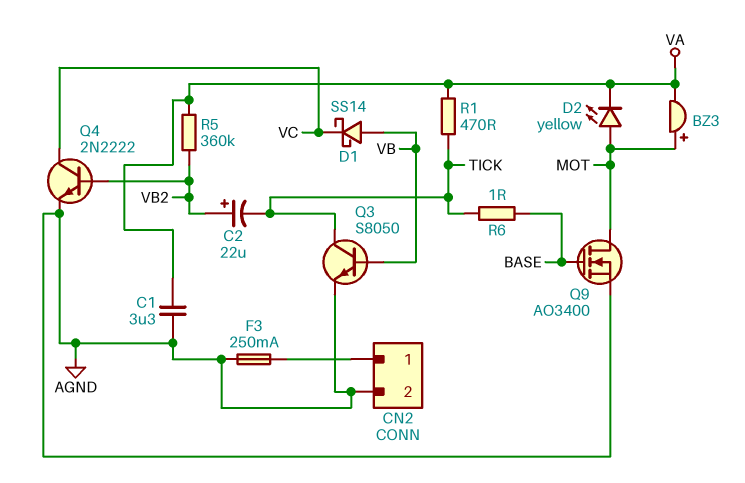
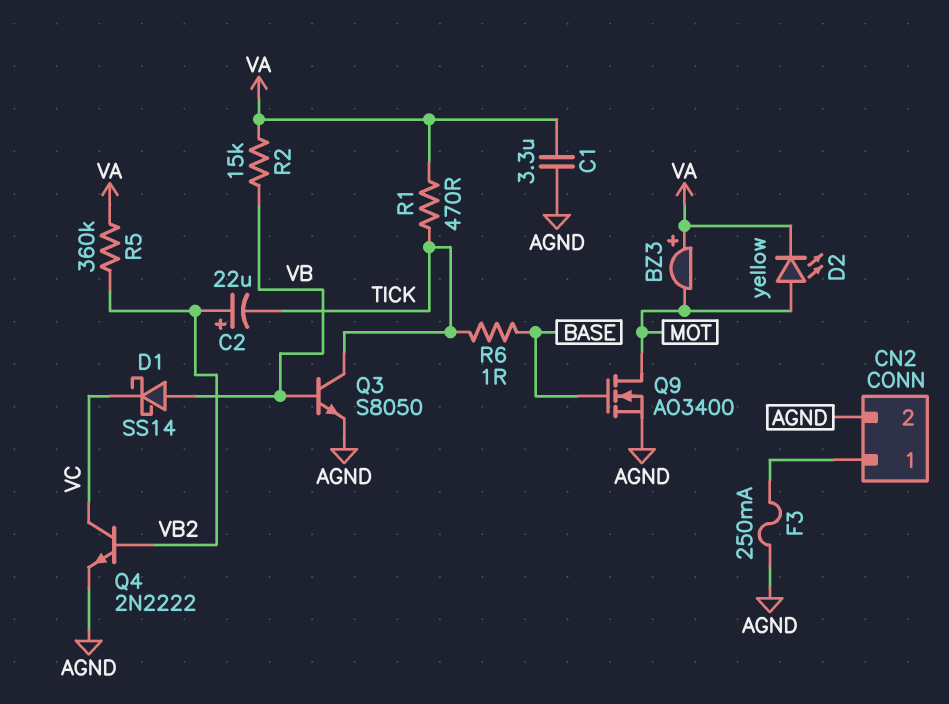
BZ3: buzzer (plus MOT, minus VA) -> buzzer (plus VA, minus MOT)
R2: none -> 15k (VA, VB)

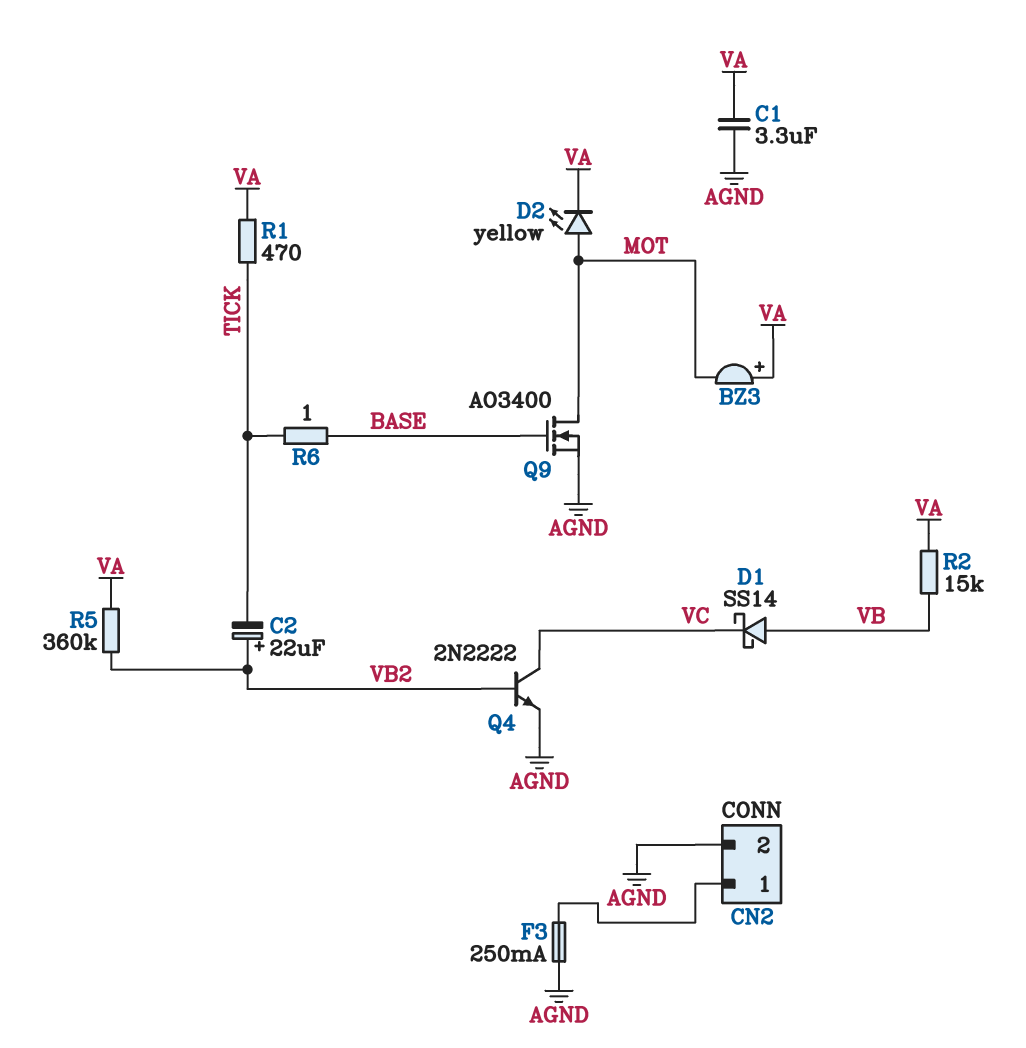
Q3: NPN S8050 (B VB, C TICK, E AGND) -> none

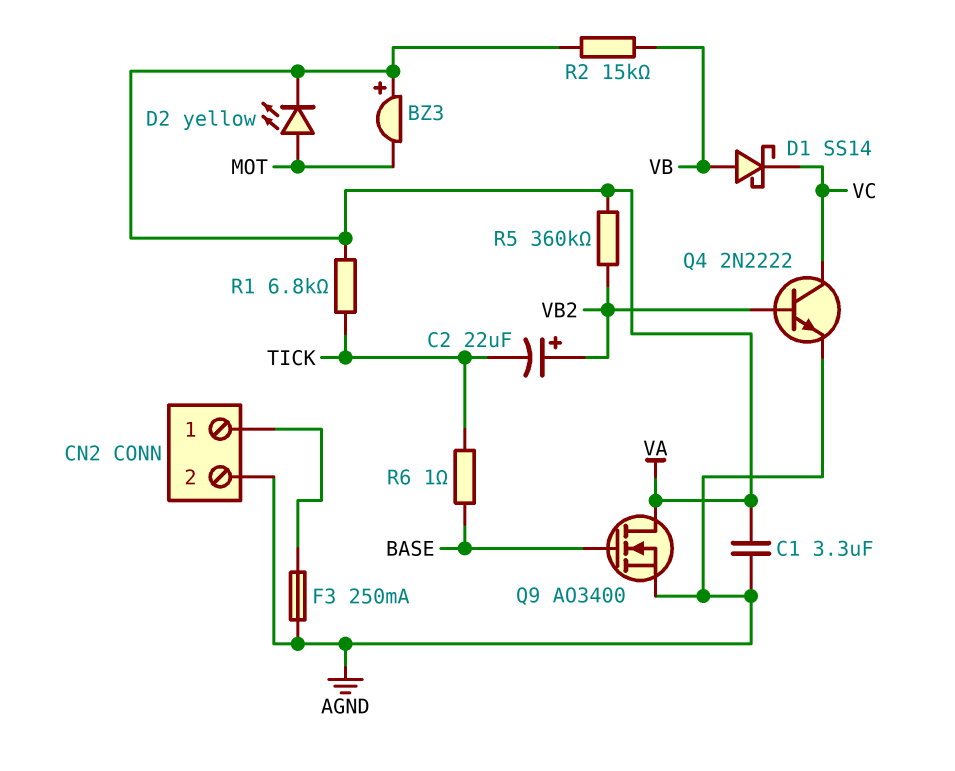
Q9: NMOS AO3400 (G BASE, D MOT, S AGND) -> NMOS AO3400 (G BASE, D VA, S AGND)
R1: 470 (TICK, VA) -> 6.8k (TICK, VA)

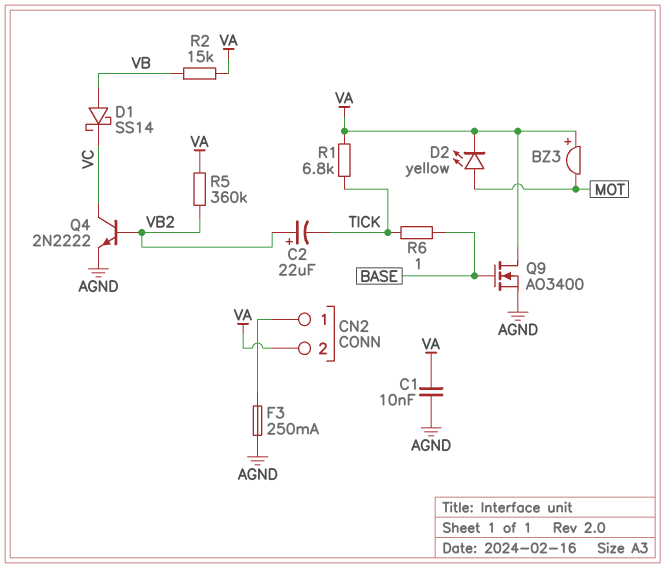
C1: 3.3uF (AGND, VA) -> 10nF (AGND, VA)
CN2 pin 2: AGND -> VA

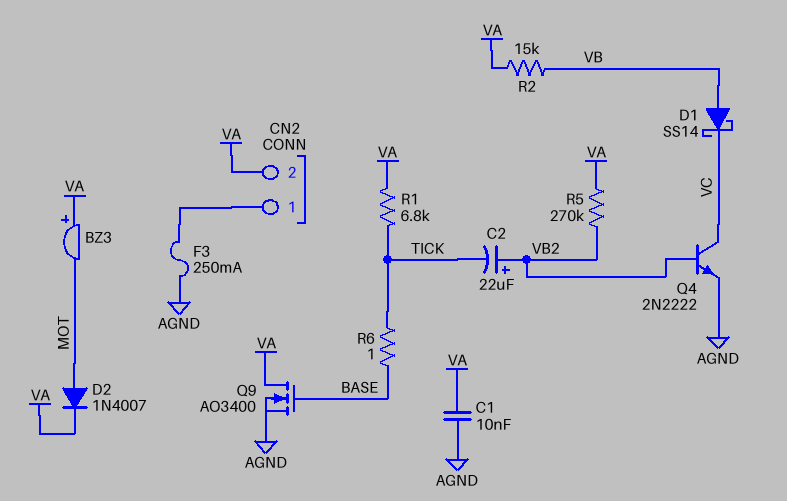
D2: LED yellow (A MOT, K VA) -> diode 1N4007 (A MOT, K VA)
R5: 360k (VA, VB2) -> 270k (VA, VB2)

